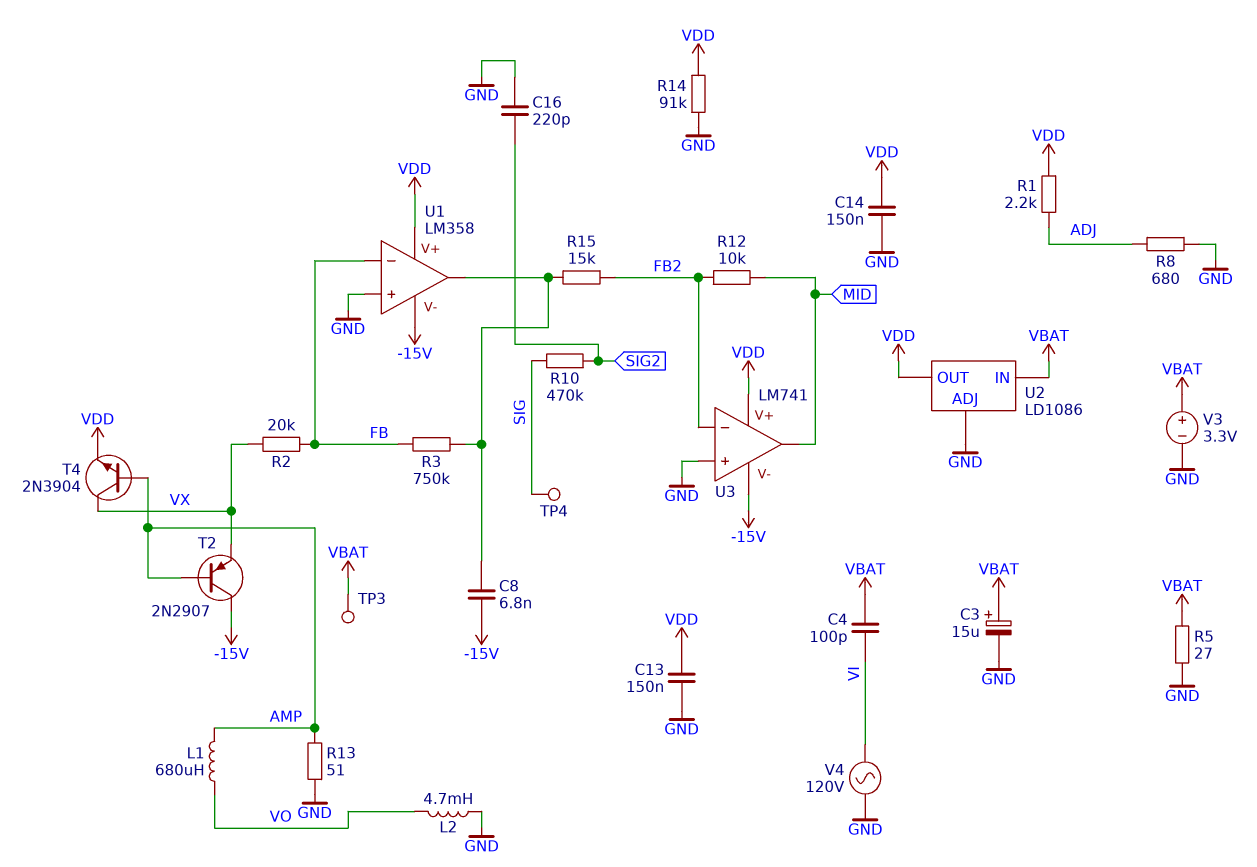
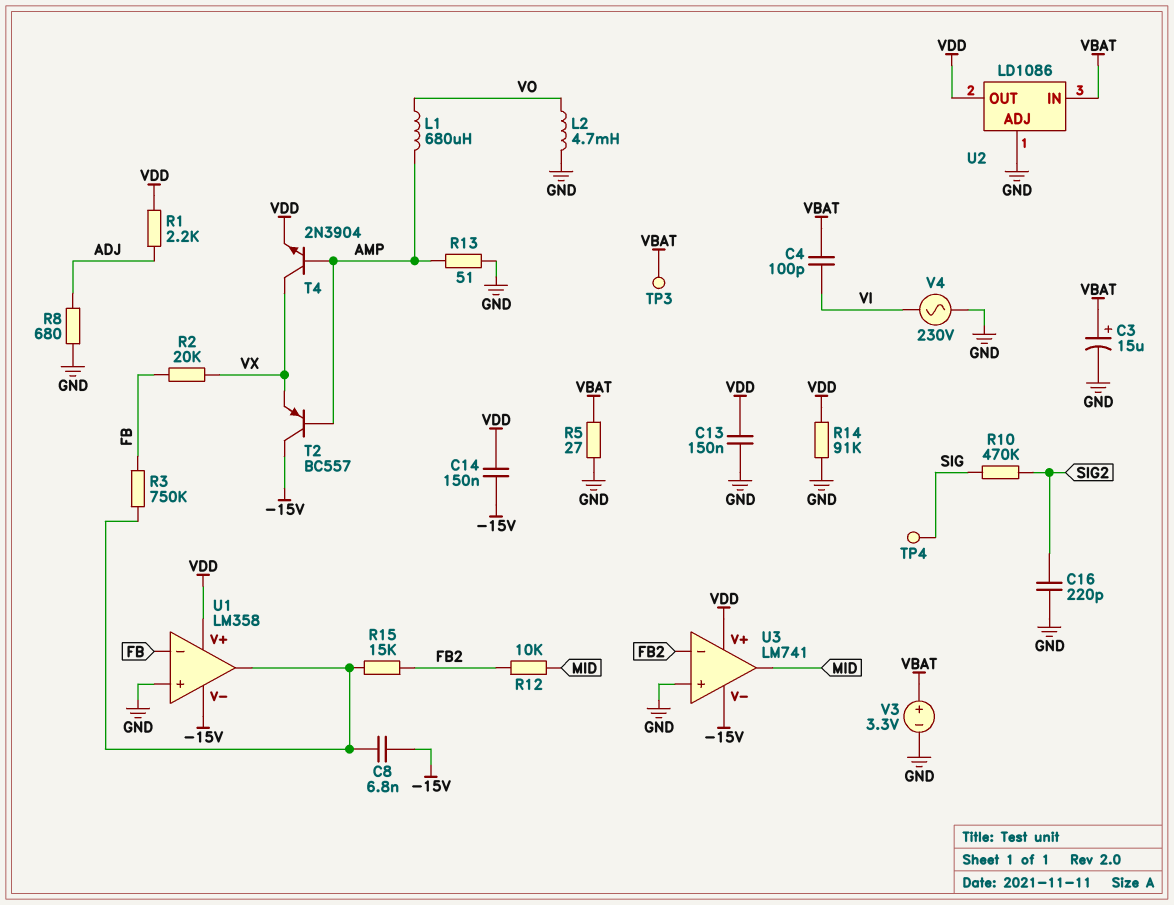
C14: 150nF (GND, VDD) -> 150nF (-15V, VDD)
T2: PNP 2N2907 (B AMP, C -15V, E VX) -> PNP BC557 (B AMP, C -15V, E VX)
V4: AC 120V (GND, VI) -> AC 230V (GND, VI)

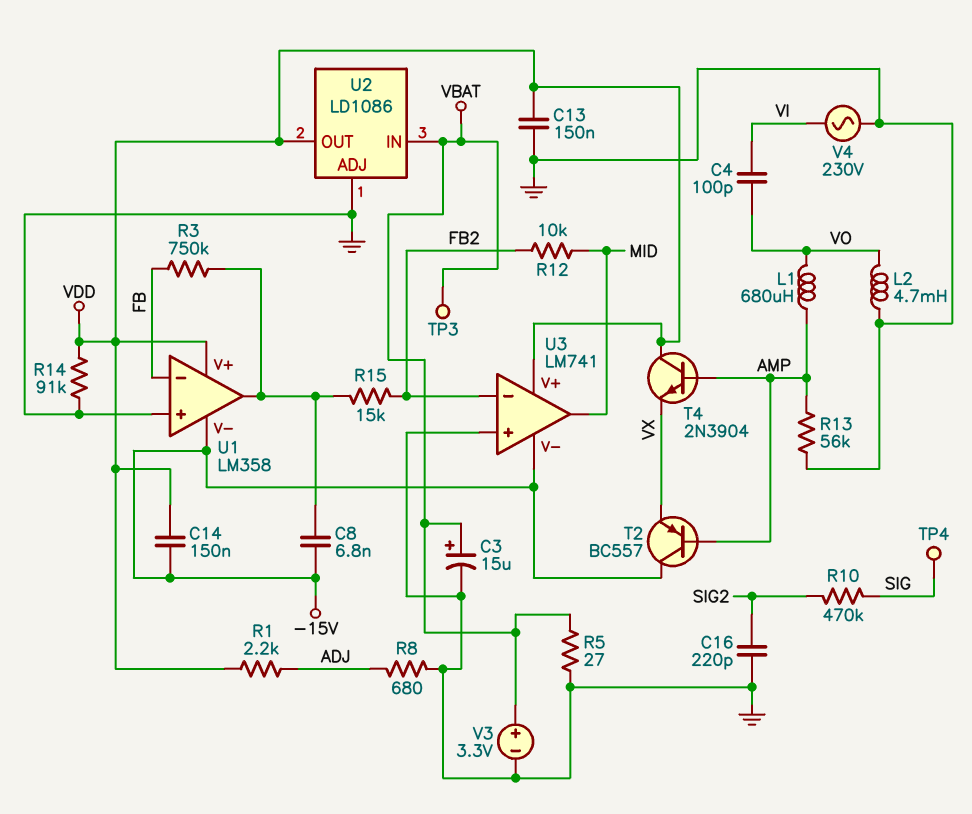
C4: 100pF (VBAT, VI) -> 100pF (VI, VO)
R2: 20k (FB, VX) -> none
R13: 51 (AMP, GND) -> 56k (AMP, GND)
T4: NPN 2N3904 (B AMP, C VX, E VDD) -> NPN 2N3904 (B AMP, C VDD, E VX)

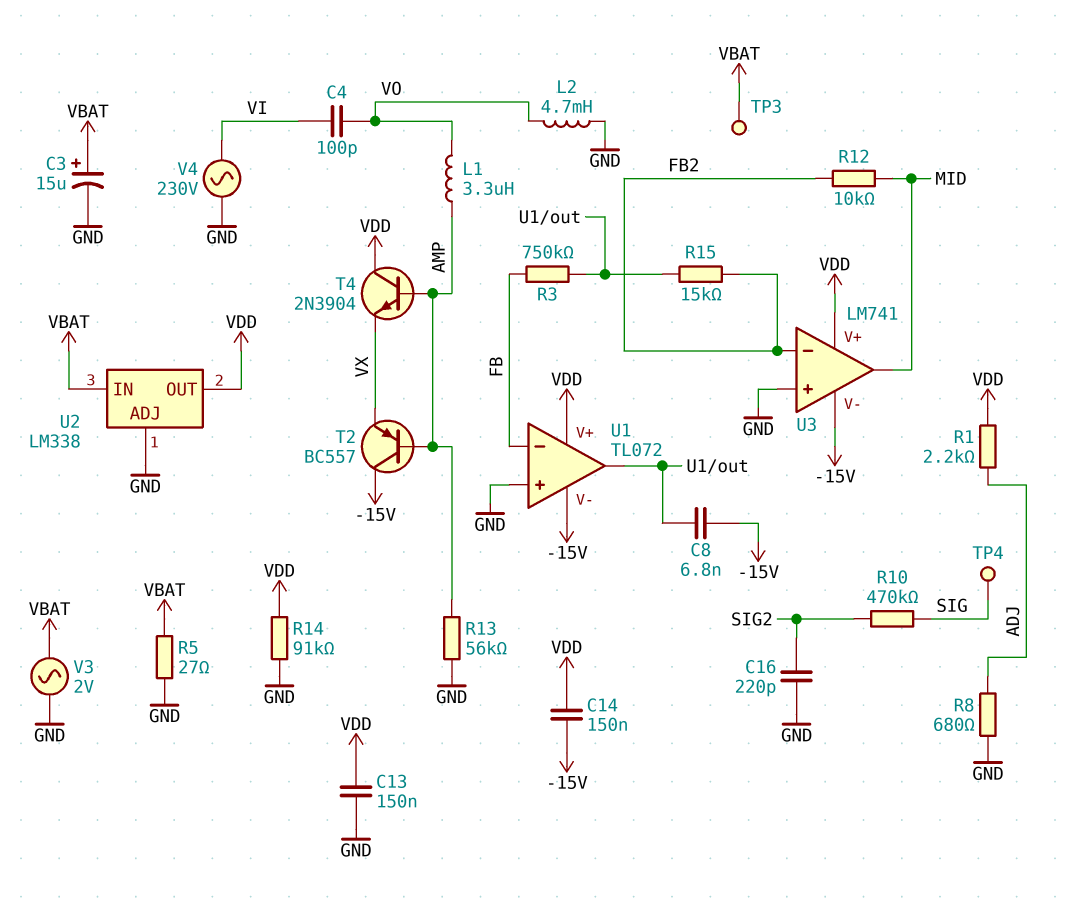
L1: 680uH (AMP, VO) -> 3.3uH (AMP, VO)
U1: LM358 -> TL072
U2: LD1086 -> LM338
V3: 3.3V (plus VBAT, minus GND) -> AC 2V (GND, VBAT)

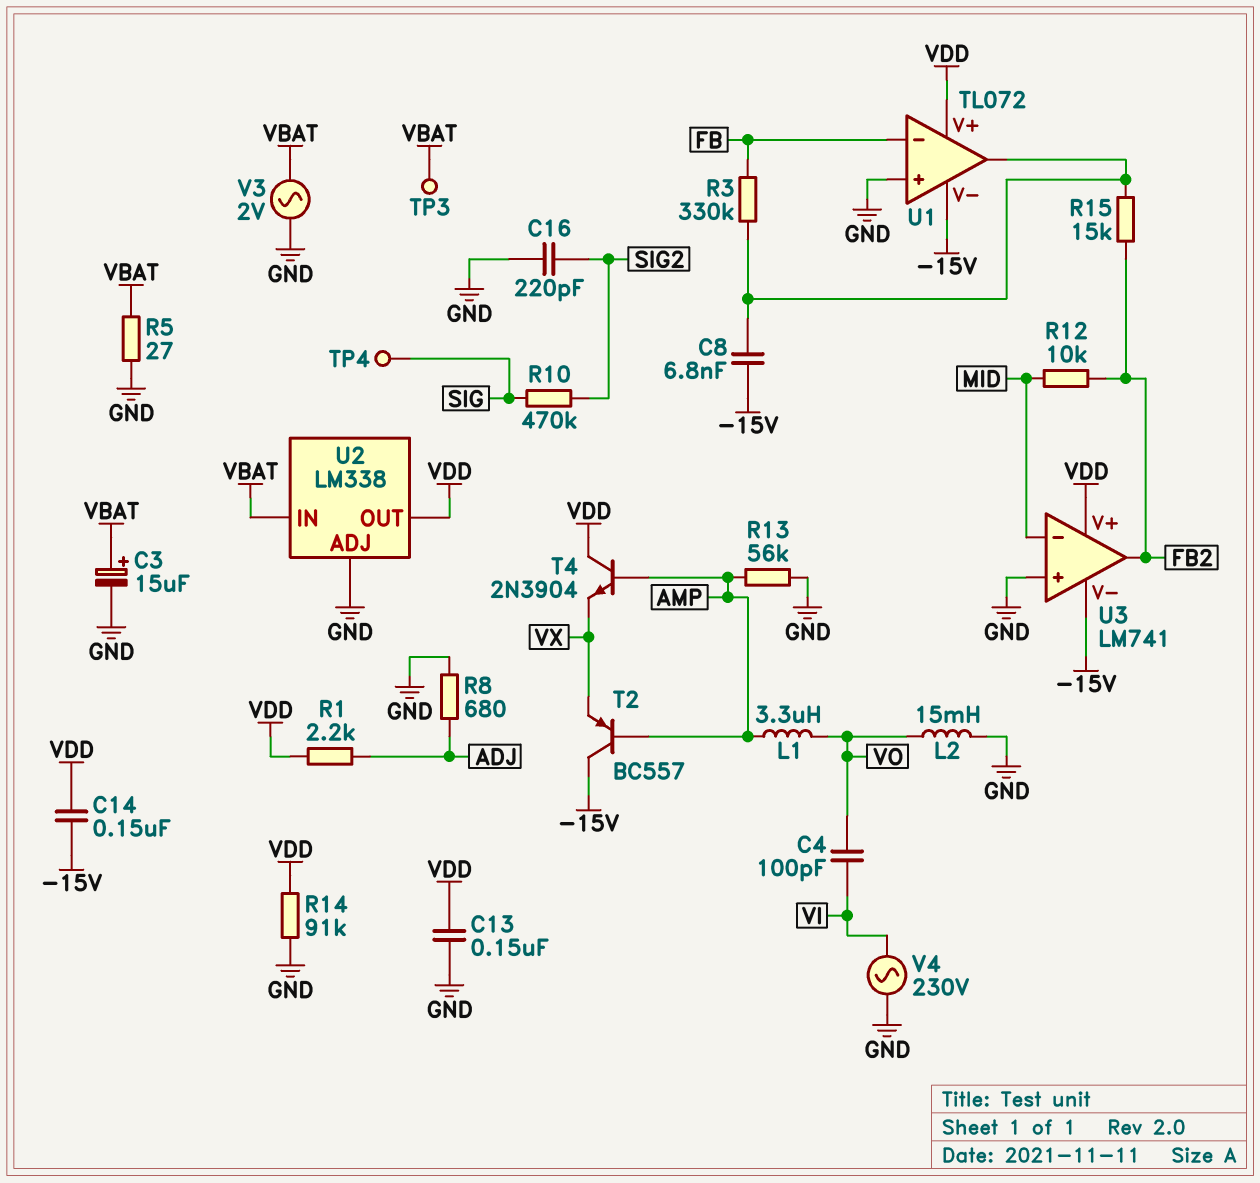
L2: 4.7mH (GND, VO) -> 15mH (GND, VO)
R3: 750k (FB, U1/out) -> 330k (FB, U1/out)
U3 pin in-: FB2 -> MID
U3 pin out: MID -> FB2

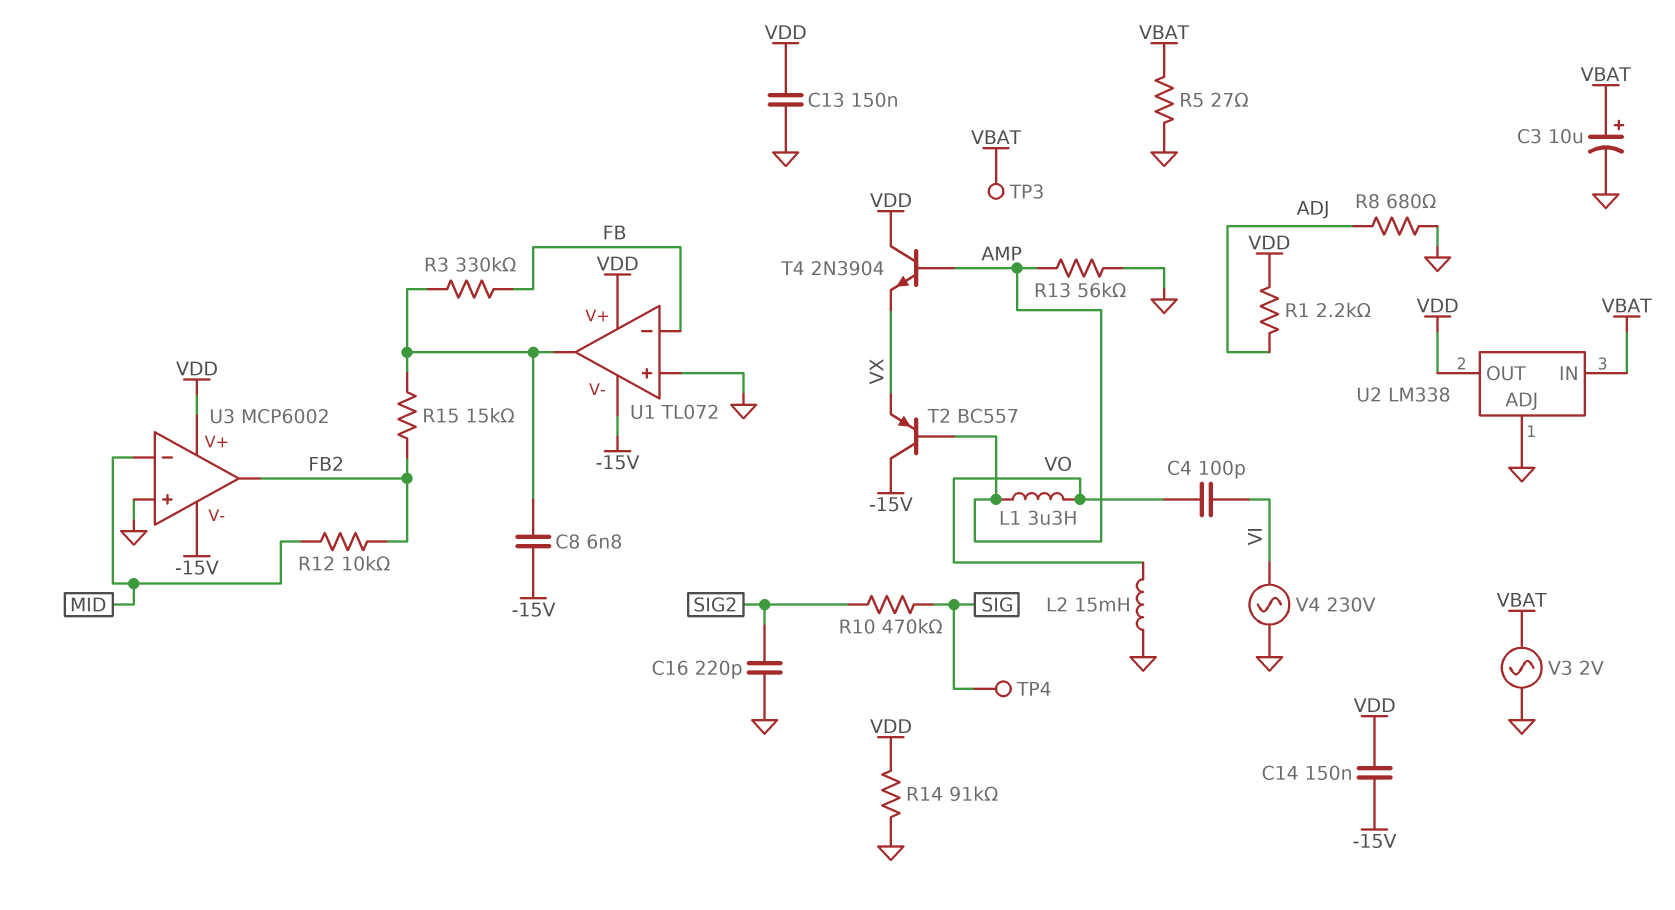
C3: 15uF (plus VBAT, minus GND) -> 10uF (plus VBAT, minus GND)
U3: LM741 -> MCP6002

